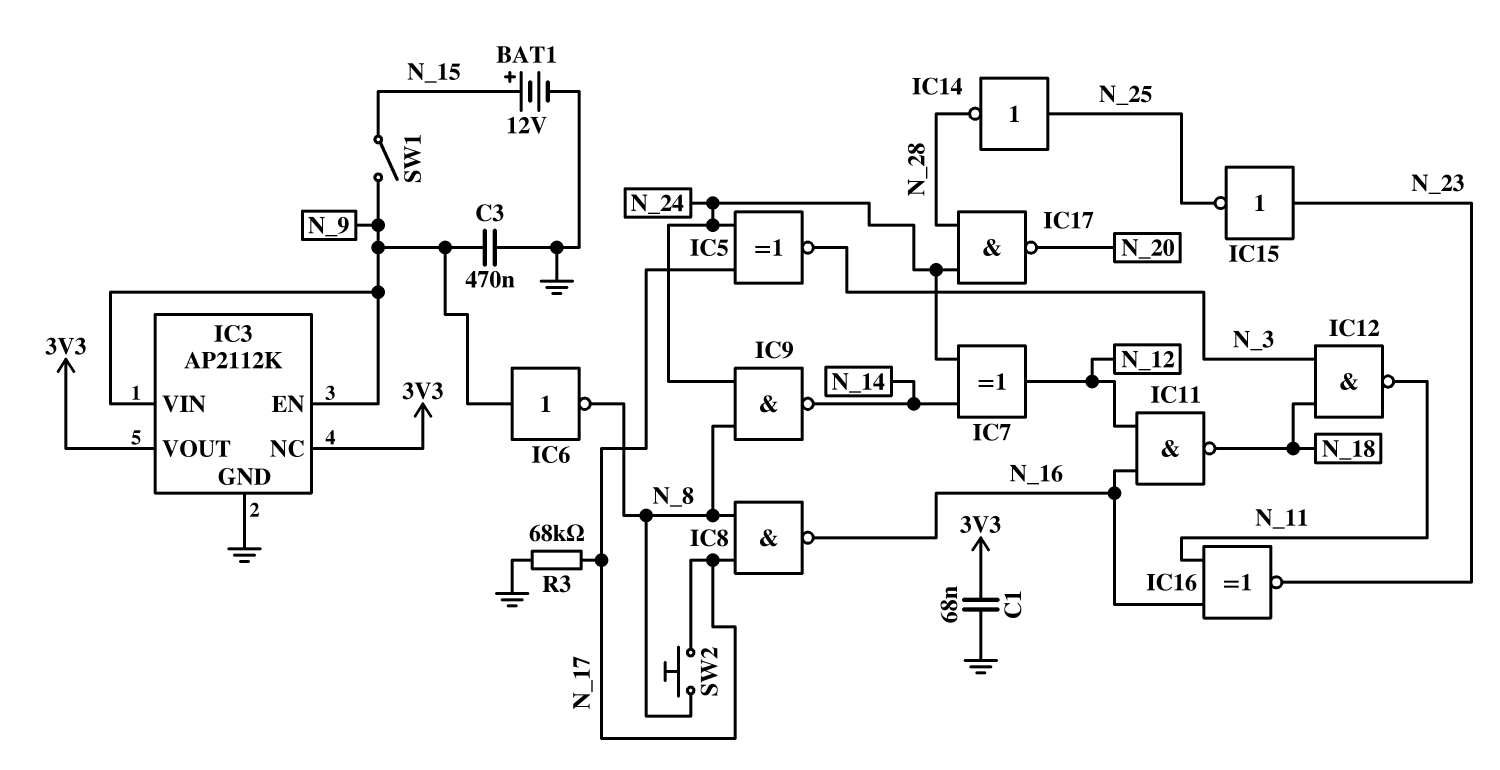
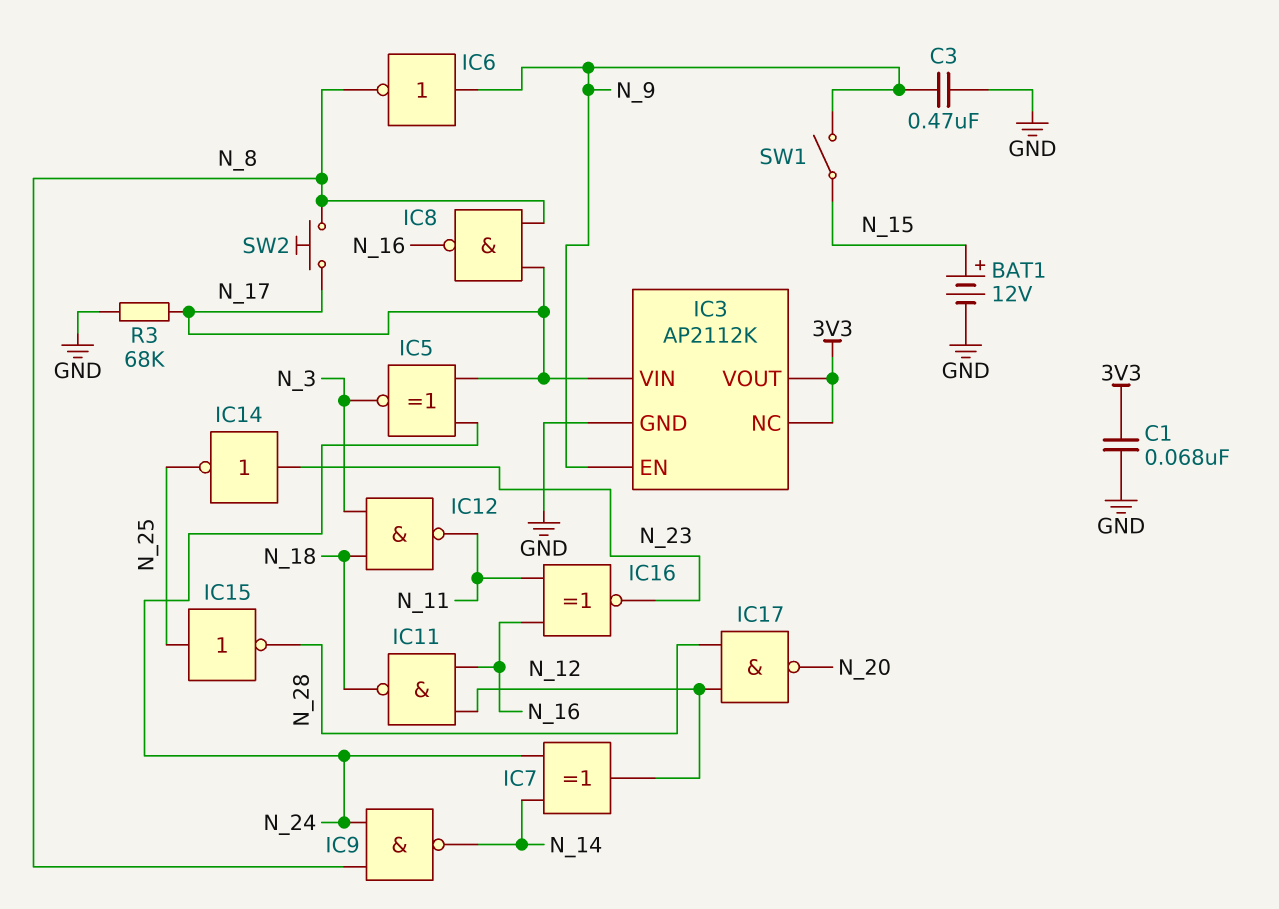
IC3 pin VIN: N_9 -> N_17
IC14: NOT (in N_25, out N_28) -> NOT (in N_23, out N_25)
IC15: NOT (in N_23, out N_25) -> NOT (in N_25, out N_28)
IC17: NAND (in N_24, in N_28, out N_20) -> NAND (in N_12, in N_28, out N_20)

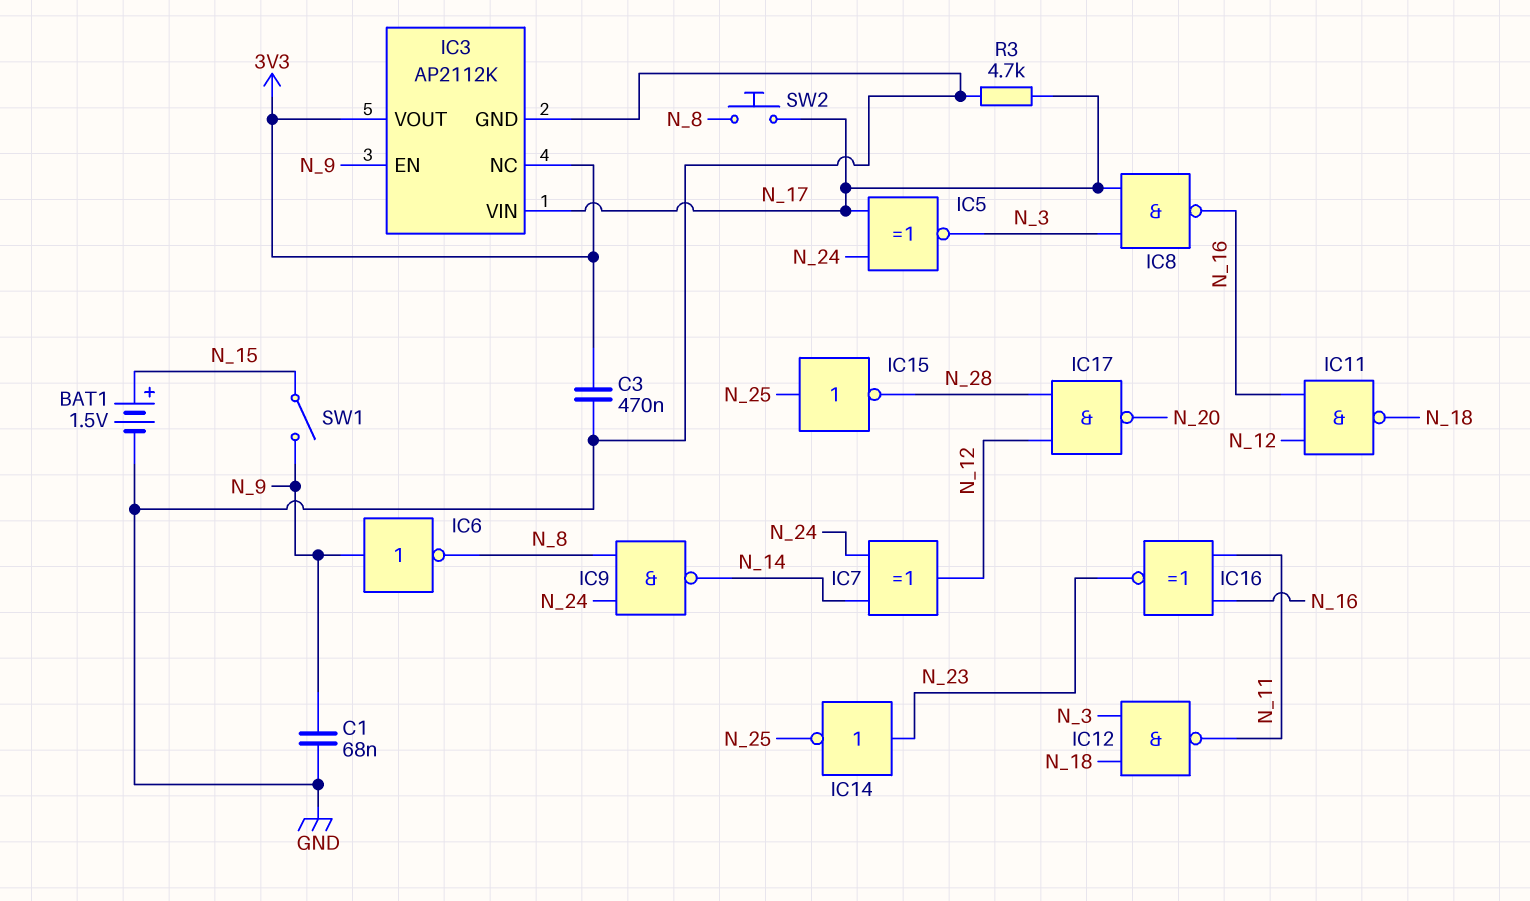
BAT1: 12V (plus N_15, minus GND) -> 1.5V (plus N_15, minus GND)
C1: 68nF (3V3, GND) -> 68nF (GND, N_9)
C3: 470nF (GND, N_9) -> 470nF (3V3, GND)
IC8: NAND (in N_8, in N_17, out N_16) -> NAND (in N_3, in N_17, out N_16)
R3: 68k (GND, N_17) -> 4.7k (GND, N_17)

